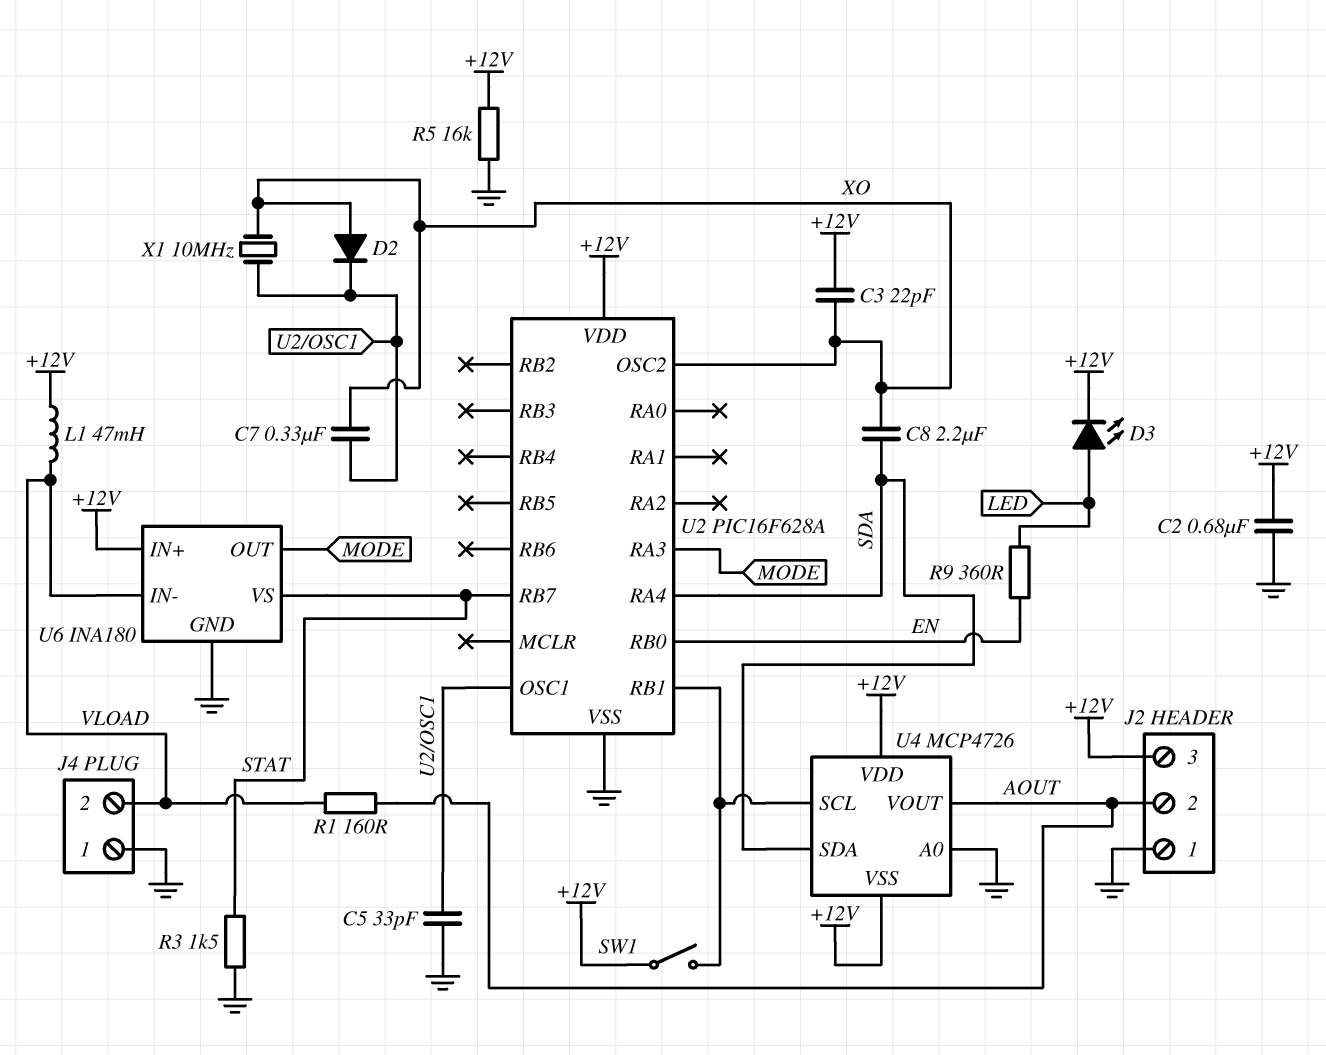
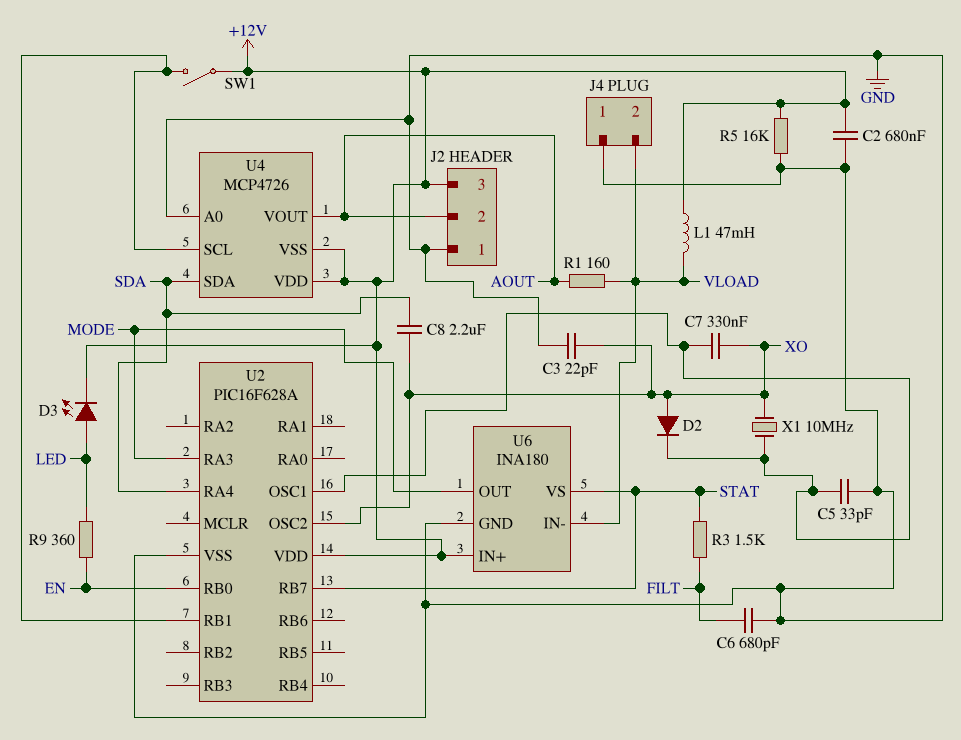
C3: 22pF (+12V, XO) -> 22pF (GND, XO)
C6: none -> 680pF (FILT, GND)
R3: 1.5k (GND, STAT) -> 1.5k (FILT, STAT)

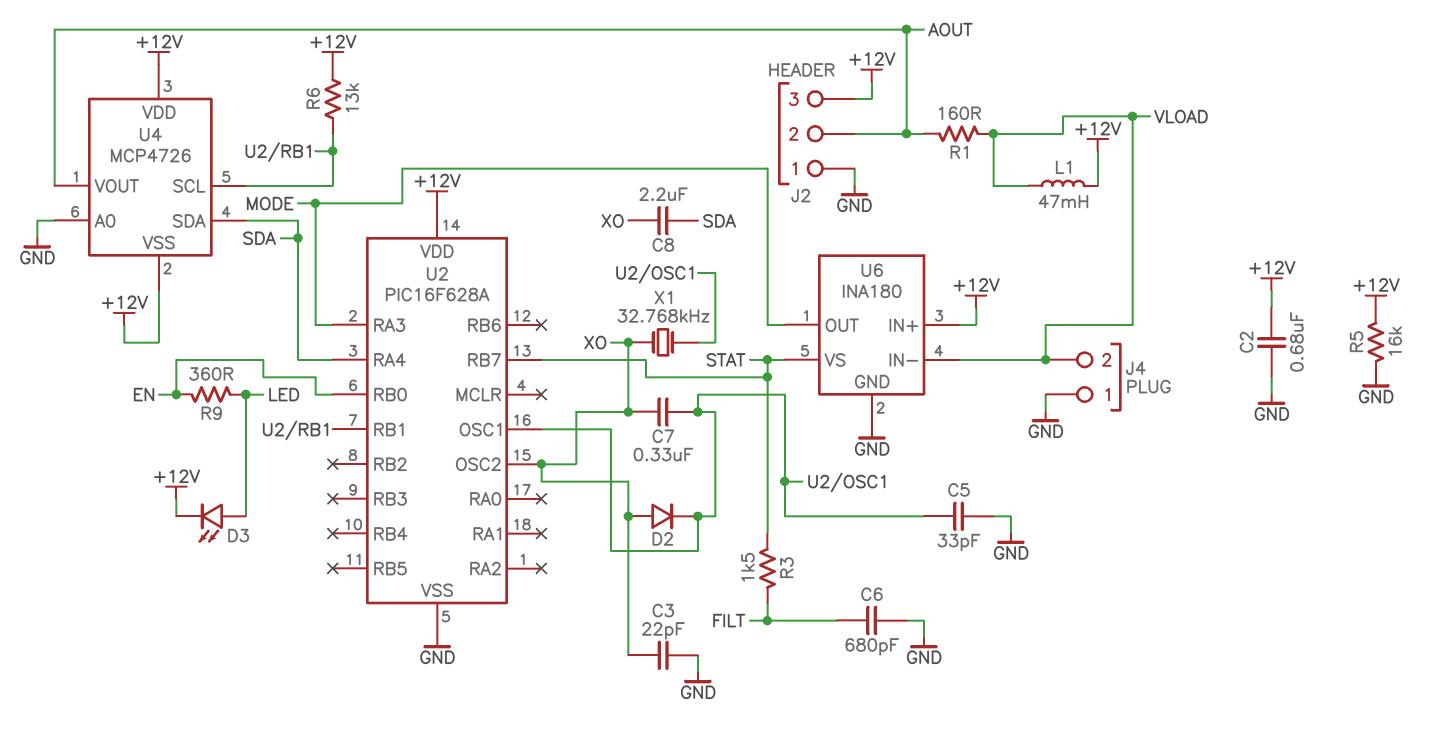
R6: none -> 13k (+12V, U2/RB1)
SW1: switch (+12V, U2/RB1) -> none
X1: 10MHz (U2/OSC1, XO) -> 32.768kHz (U2/OSC1, XO)

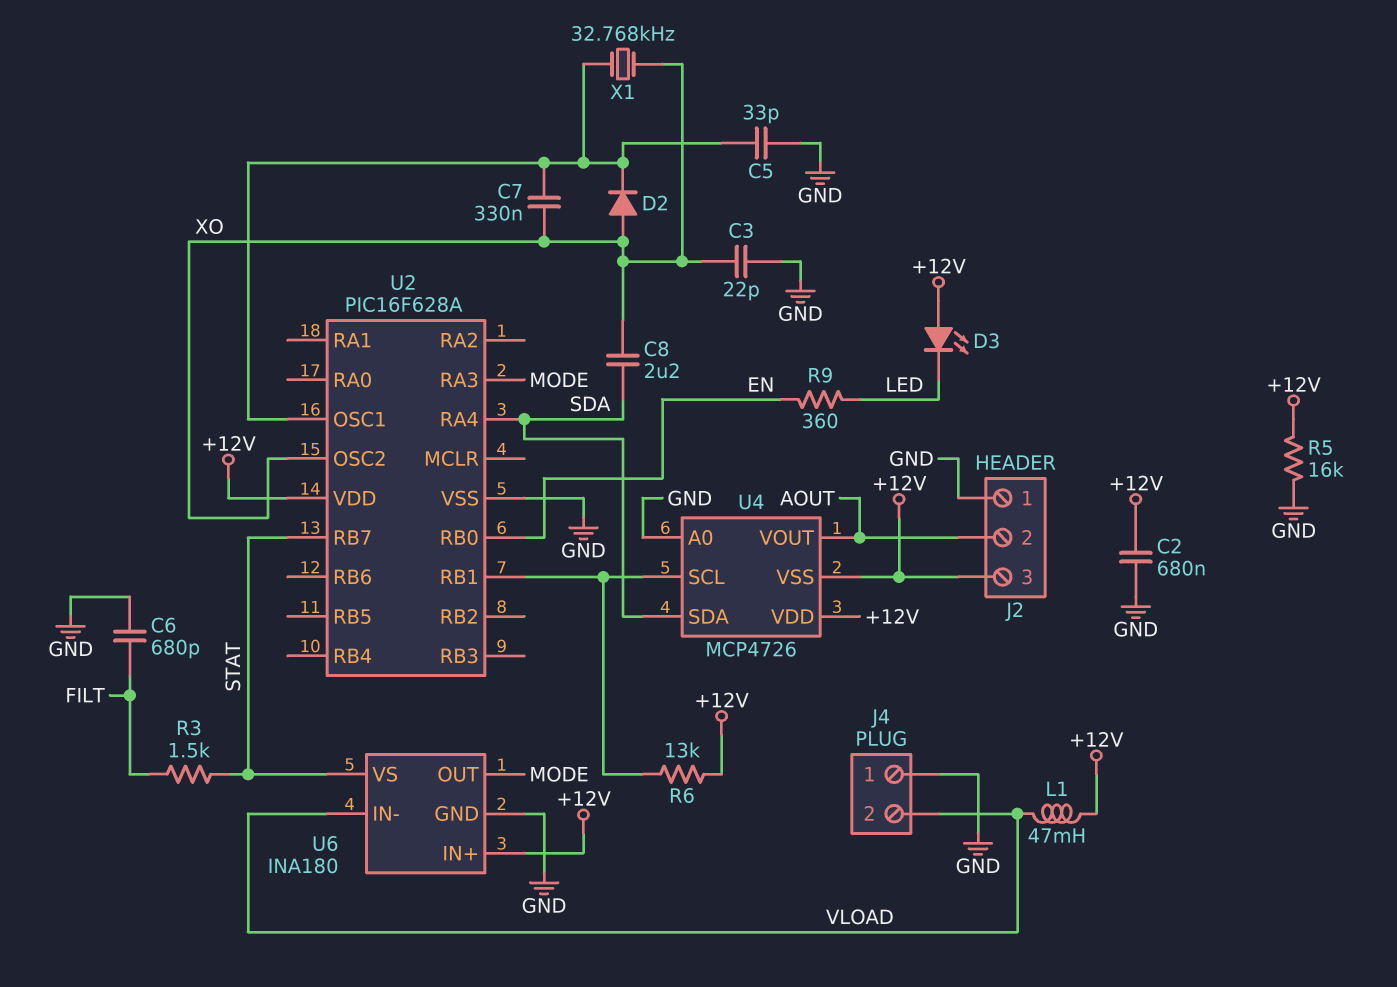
D3: LED (A LED, K +12V) -> LED (A +12V, K LED)
R1: 160 (AOUT, VLOAD) -> none

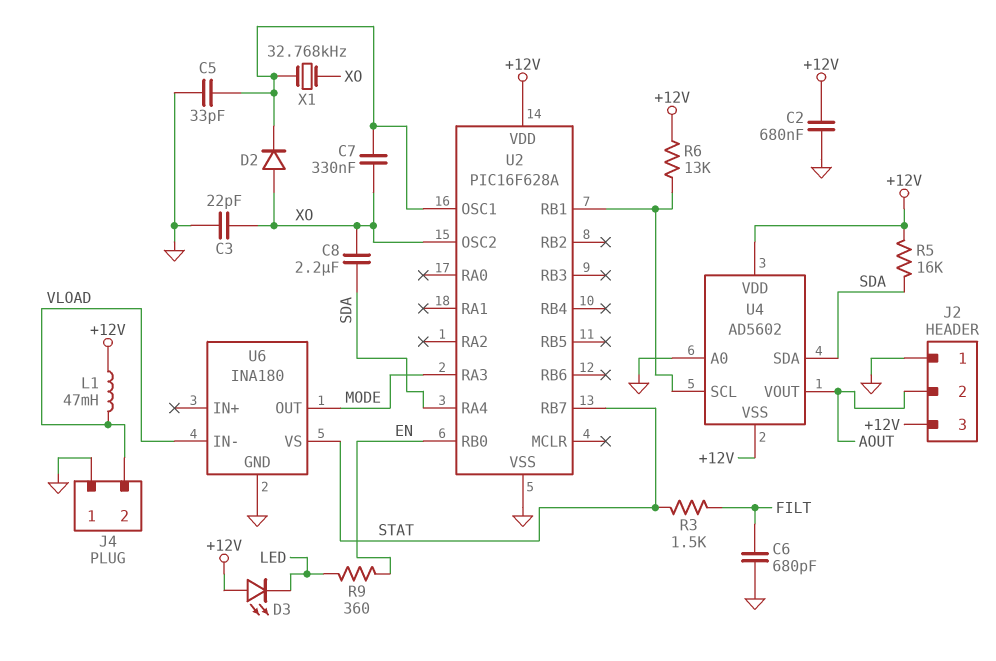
R5: 16k (+12V, GND) -> 16k (+12V, SDA)
U4: MCP4726 -> AD5602
U6 pin IN+: +12V -> none

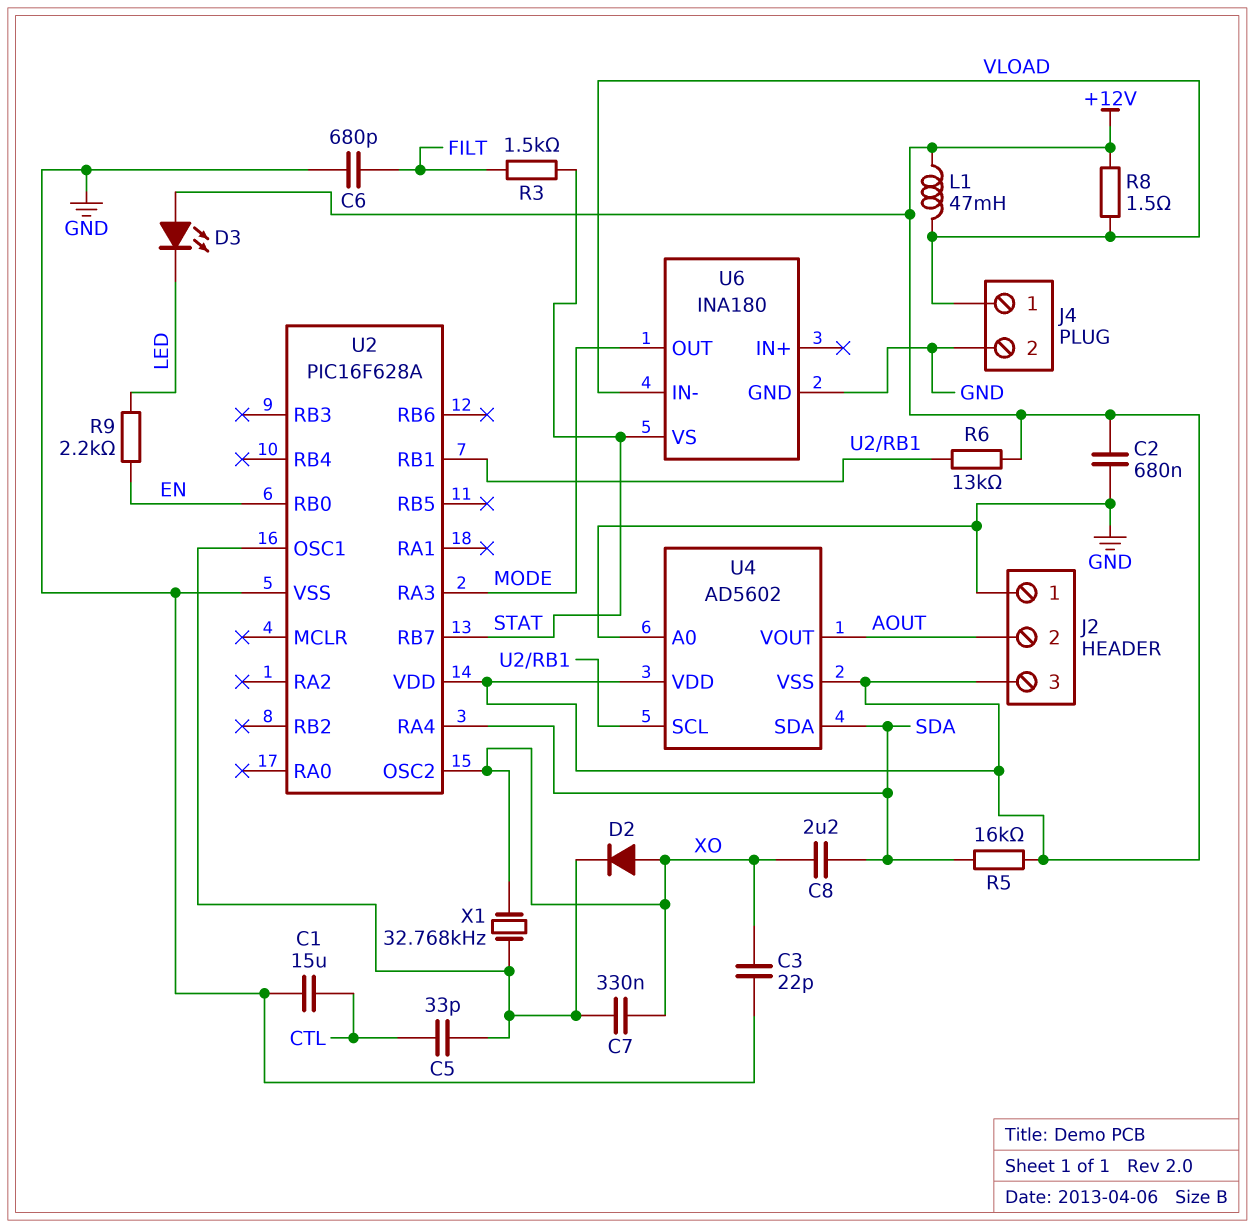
C1: none -> 15uF (CTL, GND)
C5: 33pF (GND, U2/OSC1) -> 33pF (CTL, U2/OSC1)
J4 pin 1: GND -> VLOAD
J4 pin 2: VLOAD -> GND
R8: none -> 1.5 (+12V, VLOAD)
R9: 360 (EN, LED) -> 2.2k (EN, LED)

